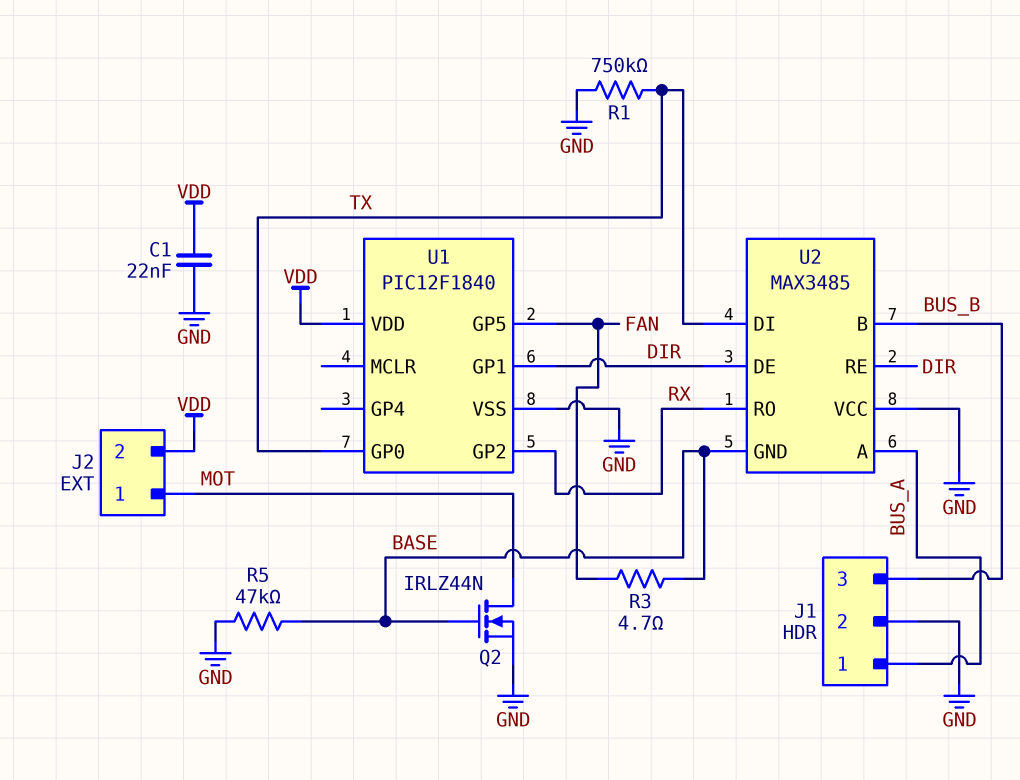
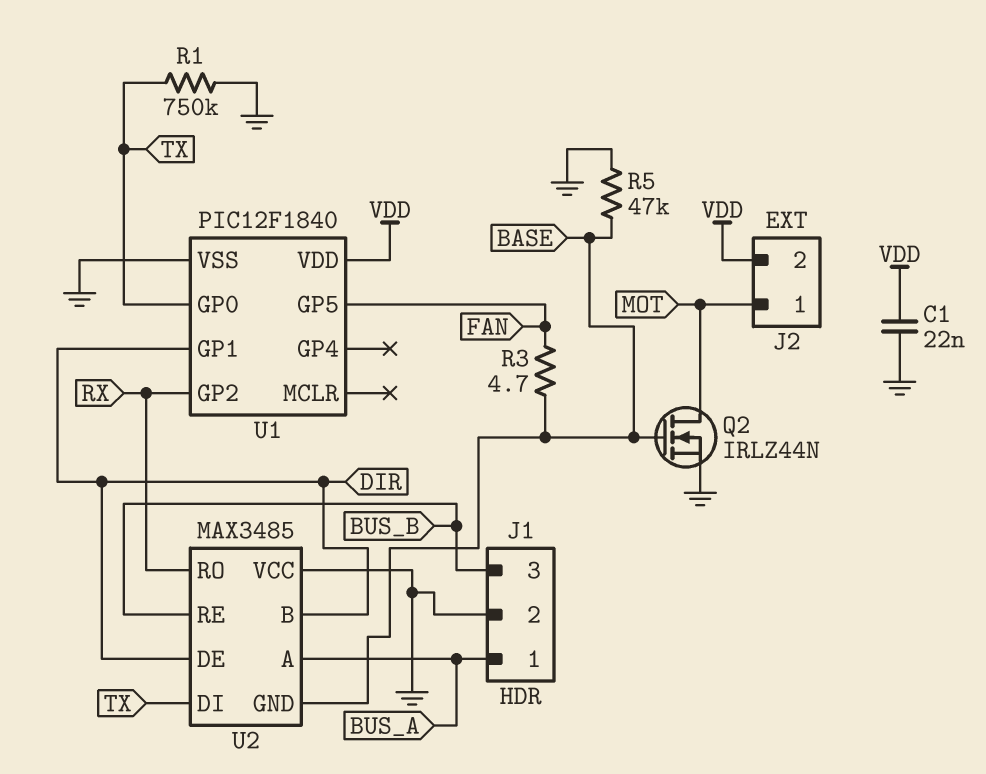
U2 pin B: BUS_B -> DIR
U2 pin RE: DIR -> BUS_B

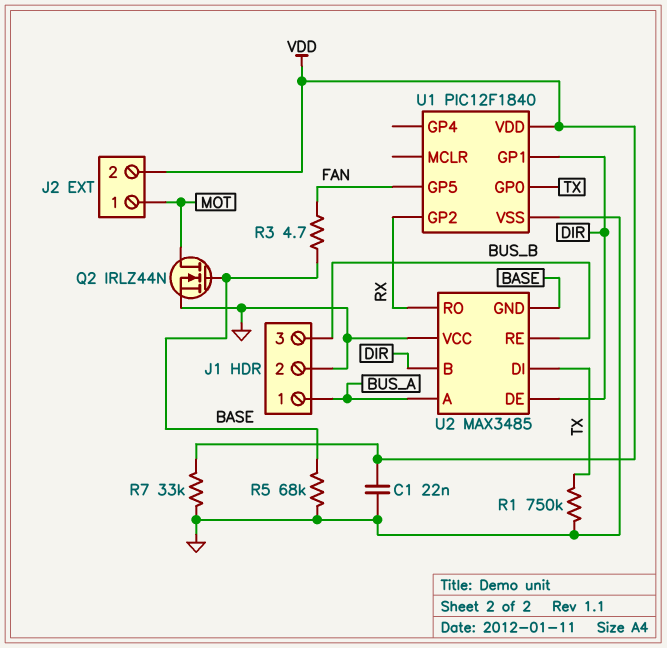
R5: 47k (BASE, GND) -> 68k (BASE, GND)
R7: none -> 33k (GND, VDD)

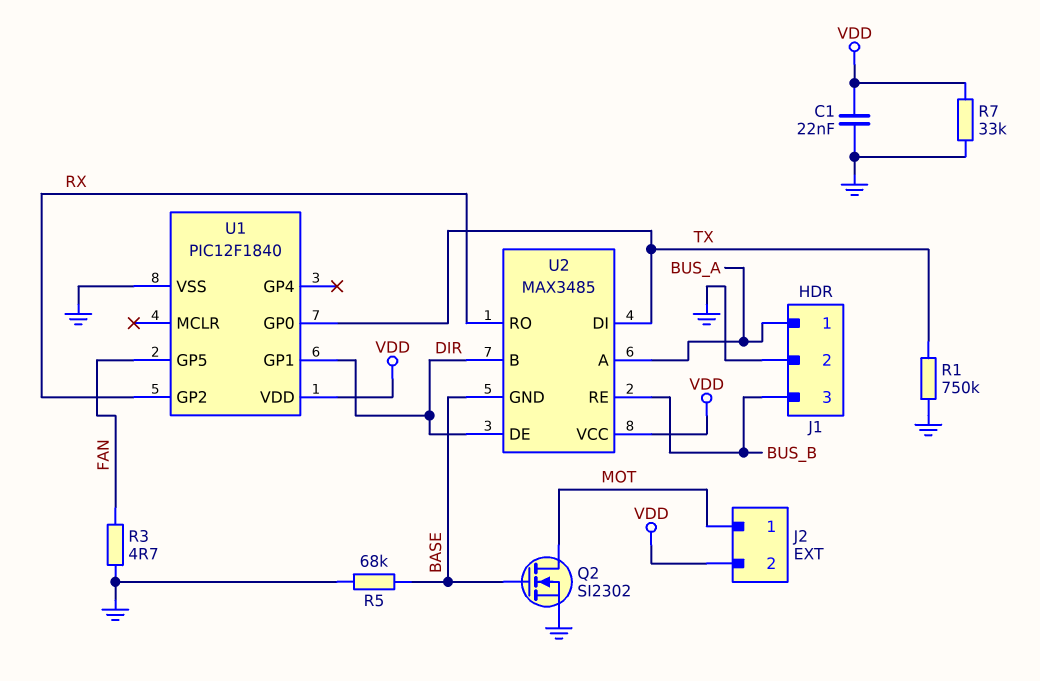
Q2: NMOS IRLZ44N (G BASE, D MOT, S GND) -> NMOS SI2302 (G BASE, D MOT, S GND)
R3: 4.7 (BASE, FAN) -> 4.7 (FAN, GND)
U2 pin VCC: GND -> VDD

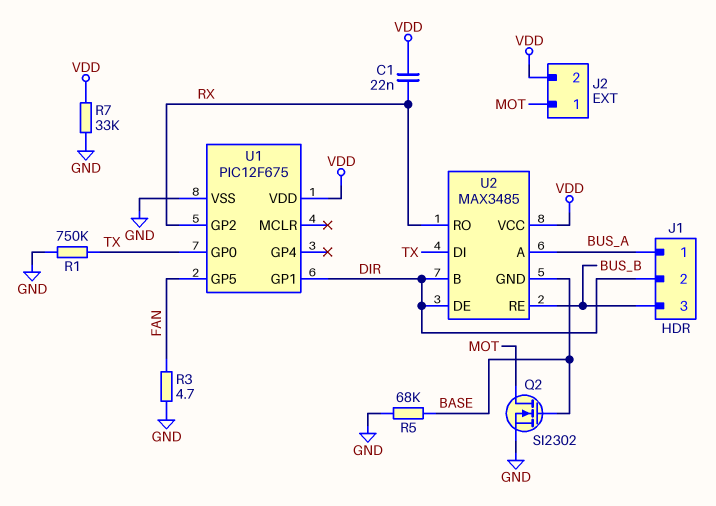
C1: 22nF (GND, VDD) -> 22nF (RX, VDD)
J1 pin 2: GND -> DIR
U1: PIC12F1840 -> PIC12F675

